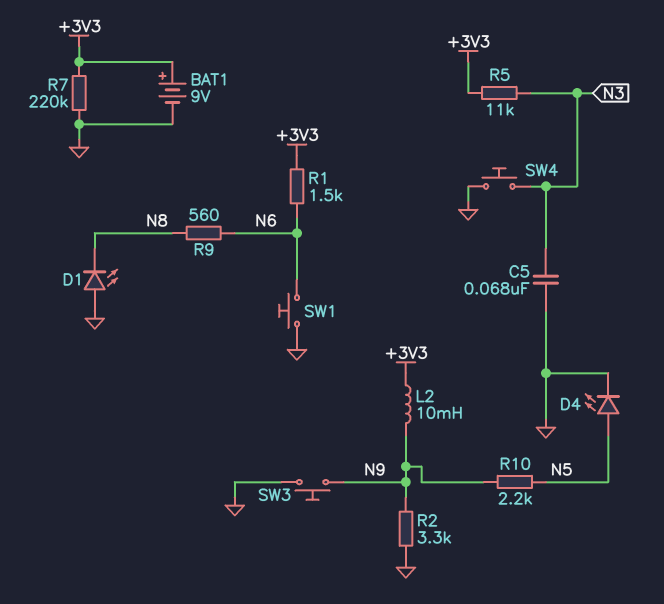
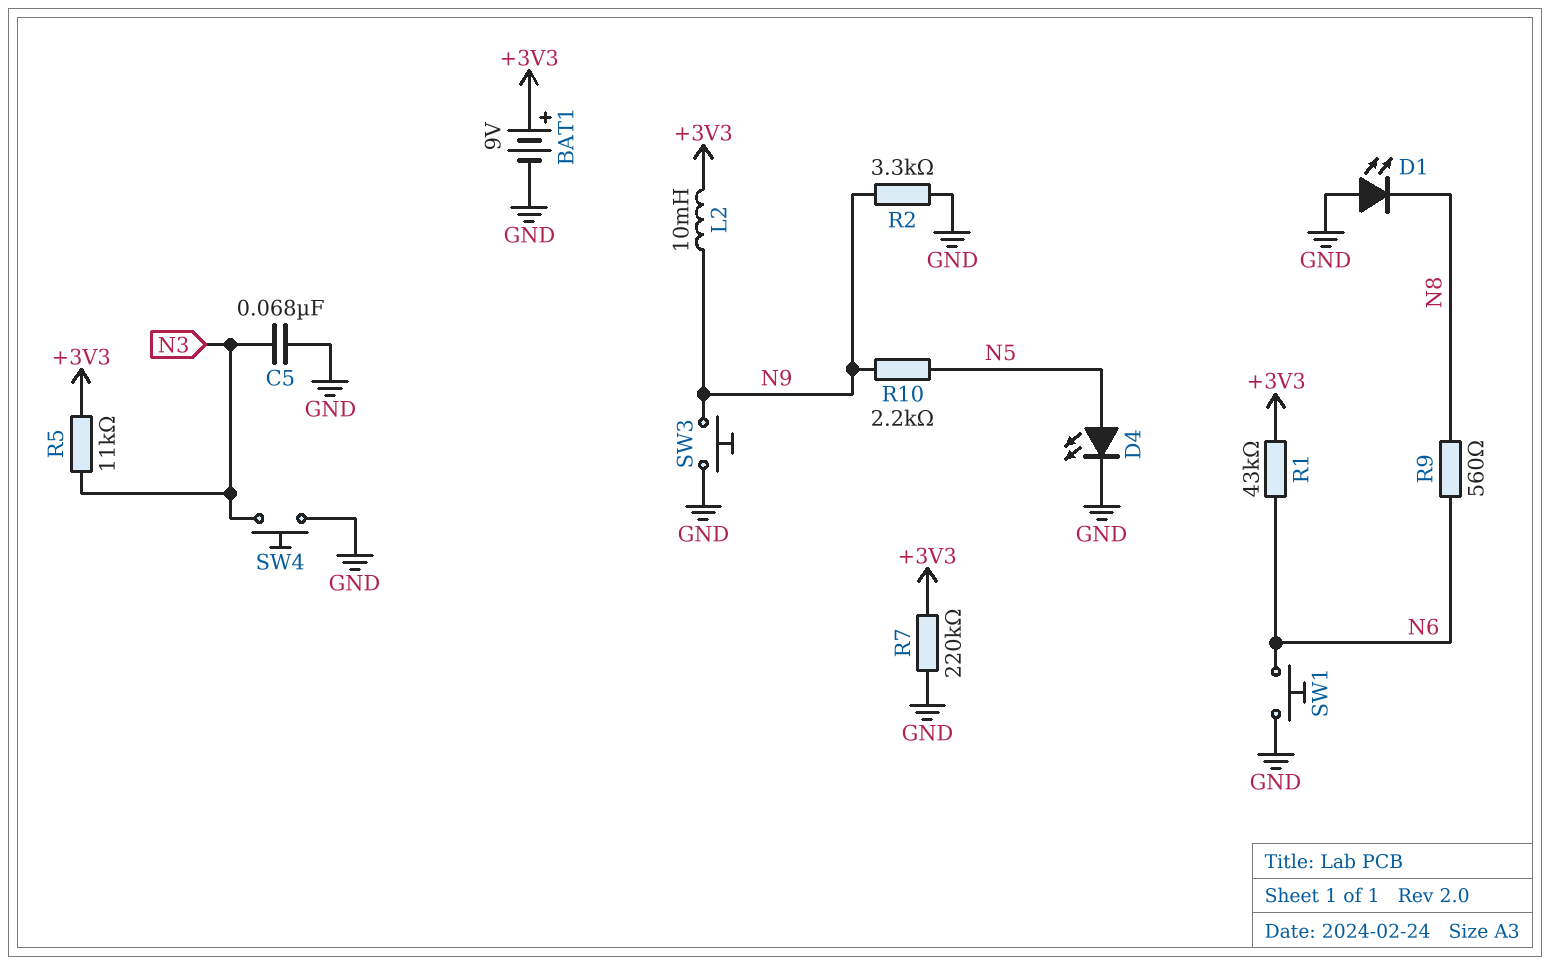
R1: 1.5k (+3V3, N6) -> 43k (+3V3, N6)

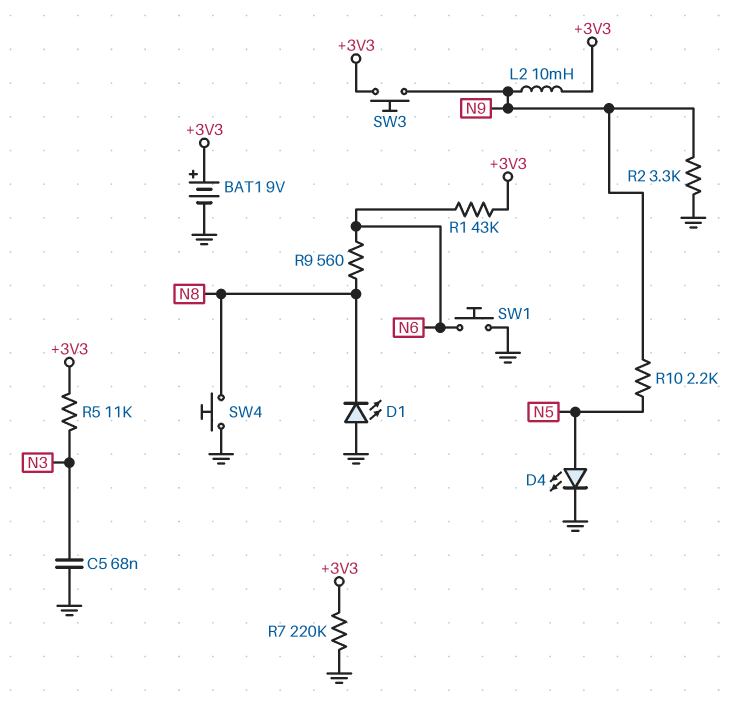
SW3: button (GND, N9) -> button (+3V3, N9)
SW4: button (GND, N3) -> button (GND, N8)

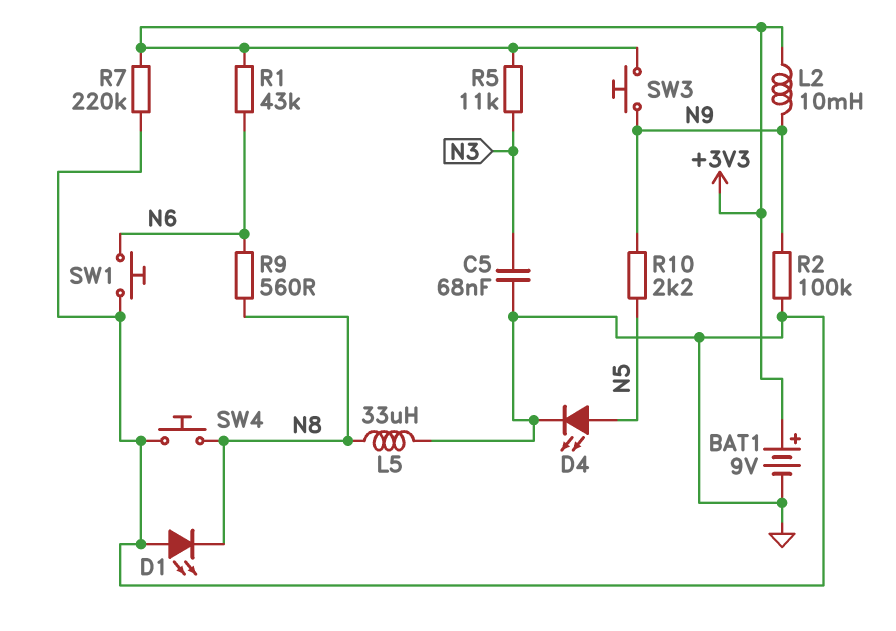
L5: none -> 33uH (GND, N8)
R2: 3.3k (GND, N9) -> 100k (GND, N9)

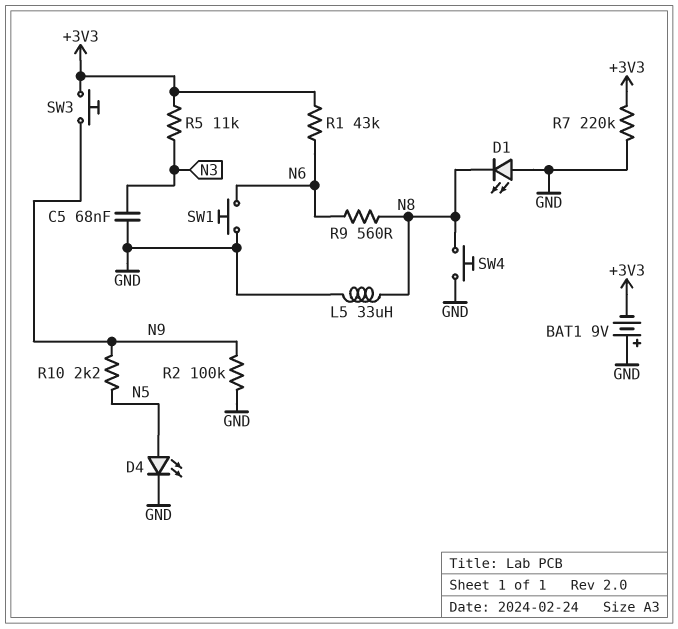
BAT1: 9V (plus +3V3, minus GND) -> 9V (plus GND, minus +3V3)
L2: 10mH (+3V3, N9) -> none

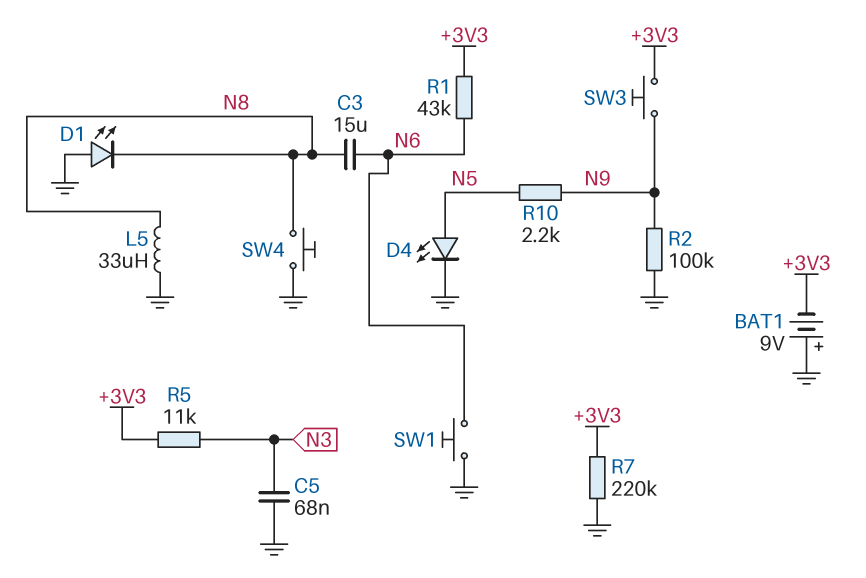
C3: none -> 15uF (N6, N8)
R9: 560 (N6, N8) -> none

